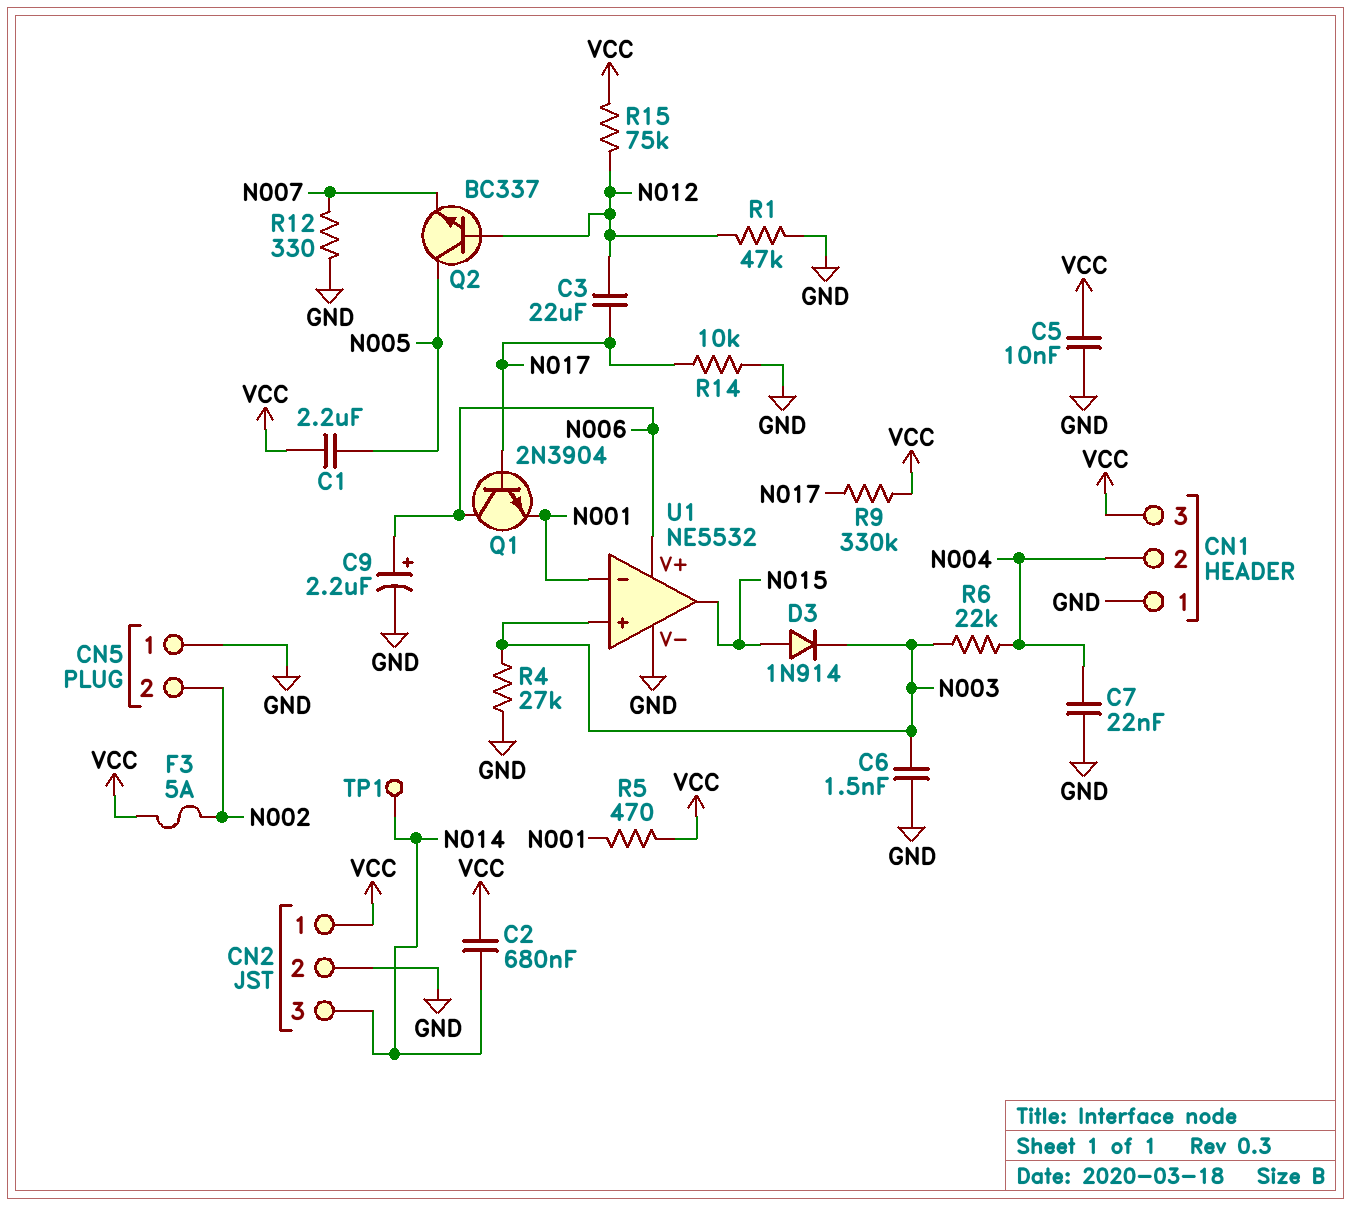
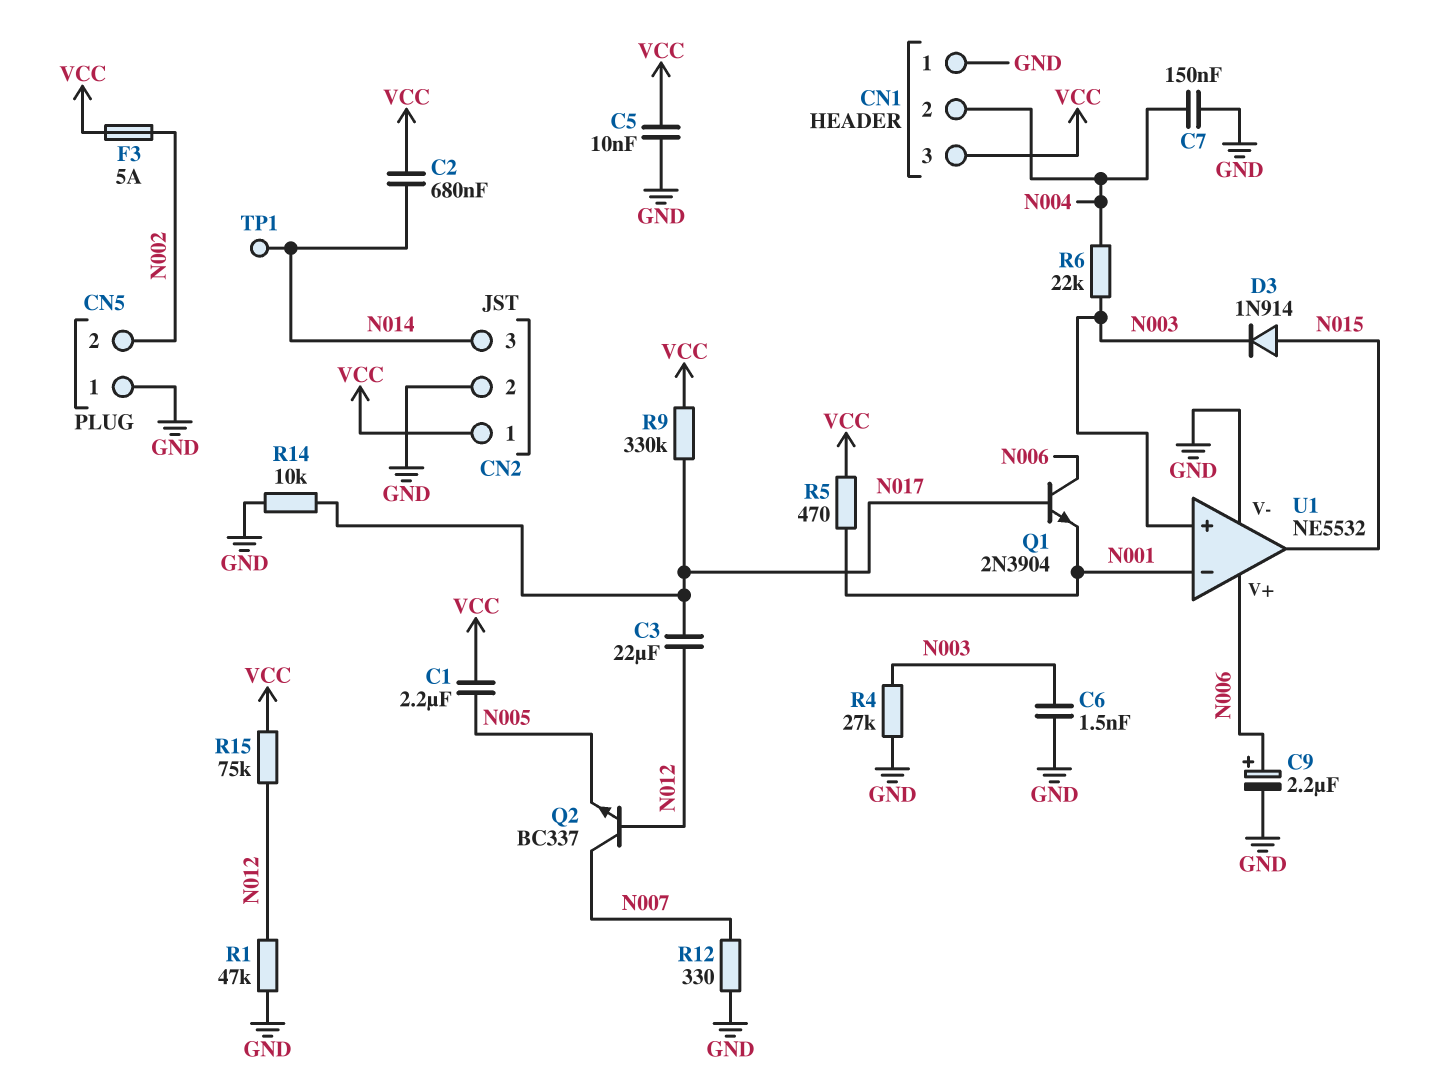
C7: 22nF (GND, N004) -> 150nF (GND, N004)
Q2: NPN BC337 (B N012, C N005, E N007) -> NPN BC337 (B N012, C N007, E N005)

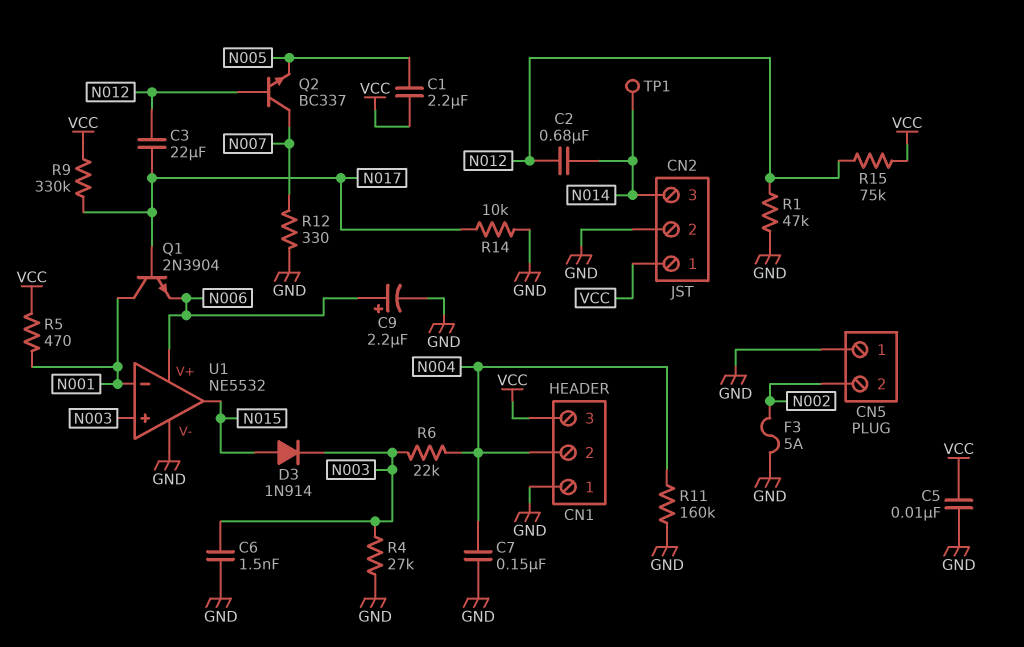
C2: 680nF (N014, VCC) -> 680nF (N012, N014)
F3: 5A (N002, VCC) -> 5A (GND, N002)
Q1: NPN 2N3904 (B N017, C N006, E N001) -> NPN 2N3904 (B N017, C N001, E N006)
R11: none -> 160k (GND, N004)

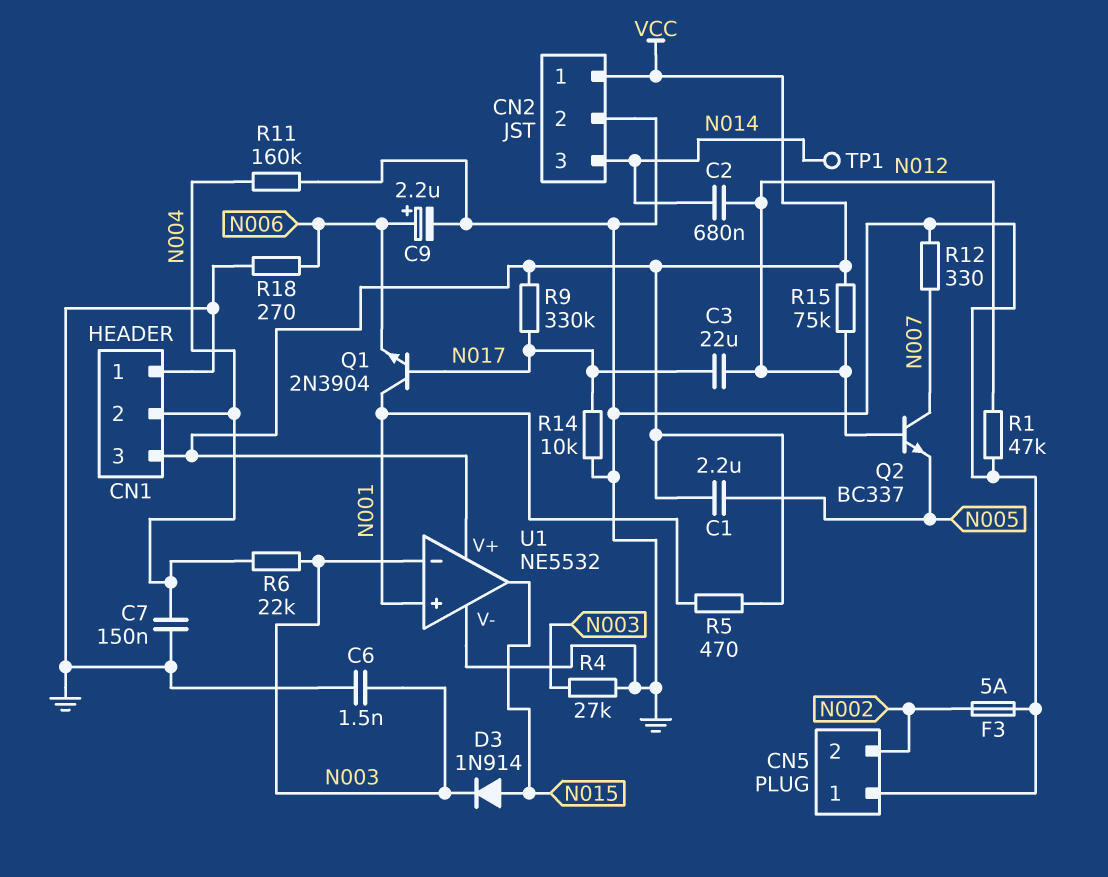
C5: 10nF (GND, VCC) -> none
R18: none -> 270 (GND, N006)
U1 pin V+: N006 -> VCC
U1 pin in+: N003 -> N001
U1 pin in-: N001 -> N003

